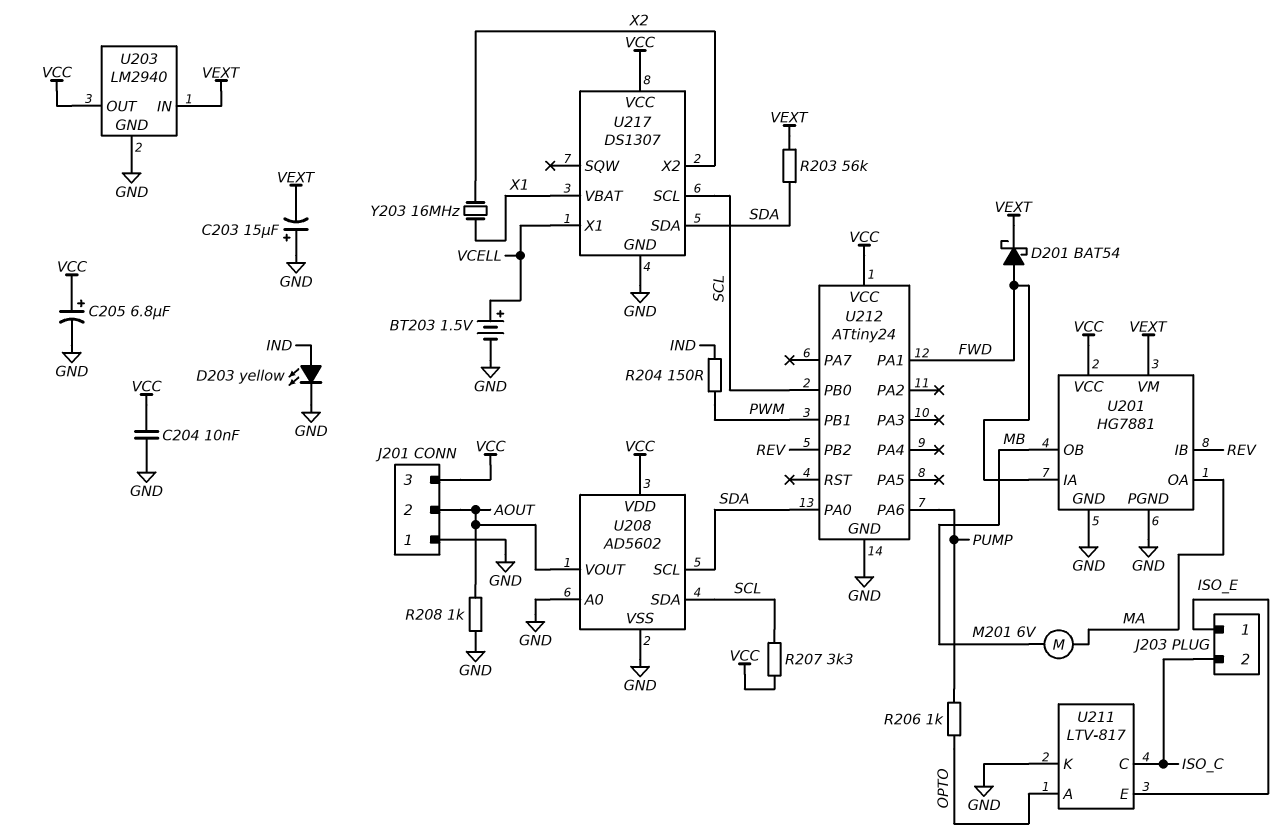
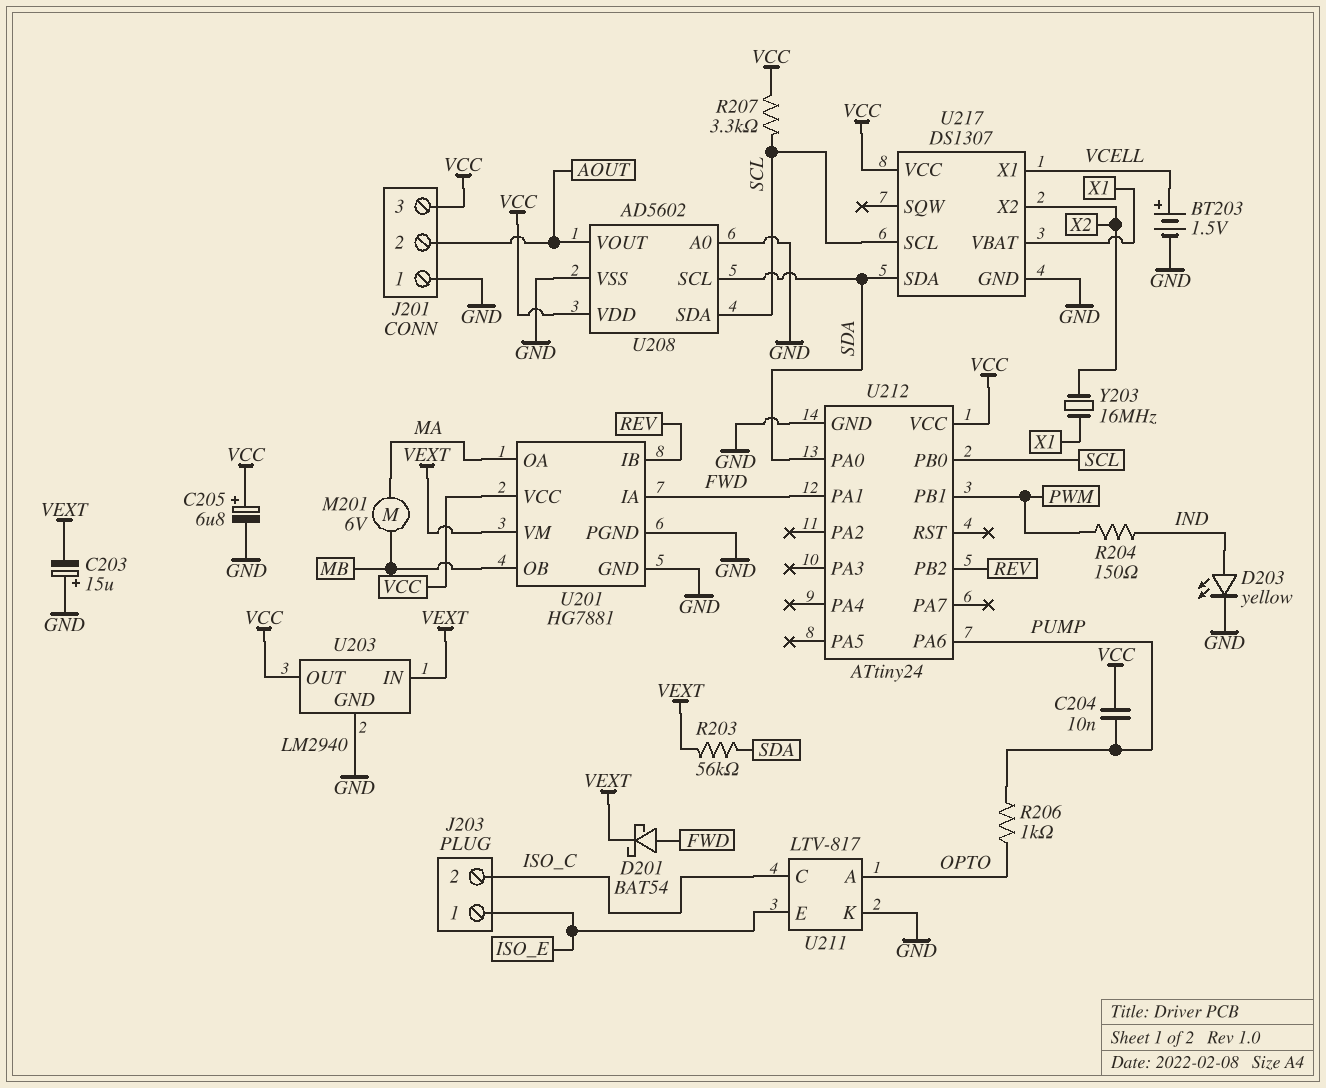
C204: 10nF (GND, VCC) -> 10nF (PUMP, VCC)
R208: 1k (AOUT, GND) -> none

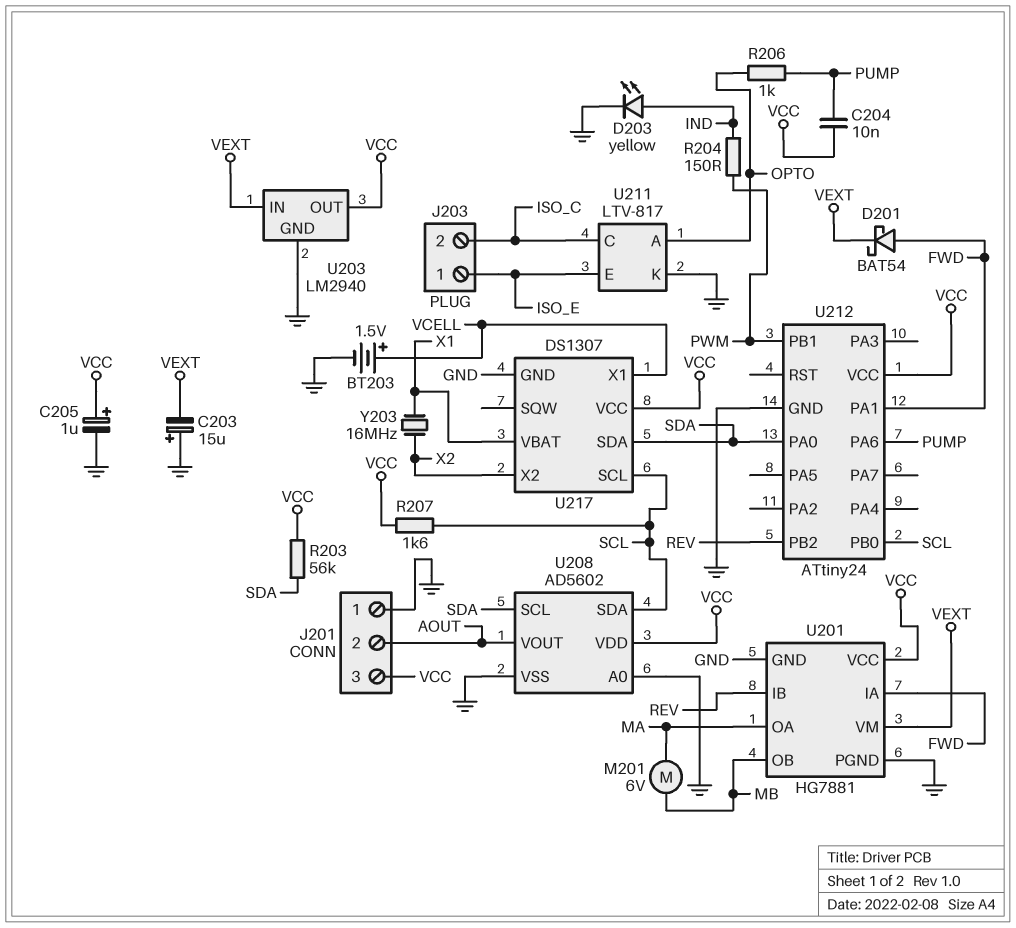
C205: 6.8uF (plus VCC, minus GND) -> 1uF (plus VCC, minus GND)
R203: 56k (SDA, VEXT) -> 56k (SDA, VCC)
R207: 3.3k (SCL, VCC) -> 1.6k (SCL, VCC)

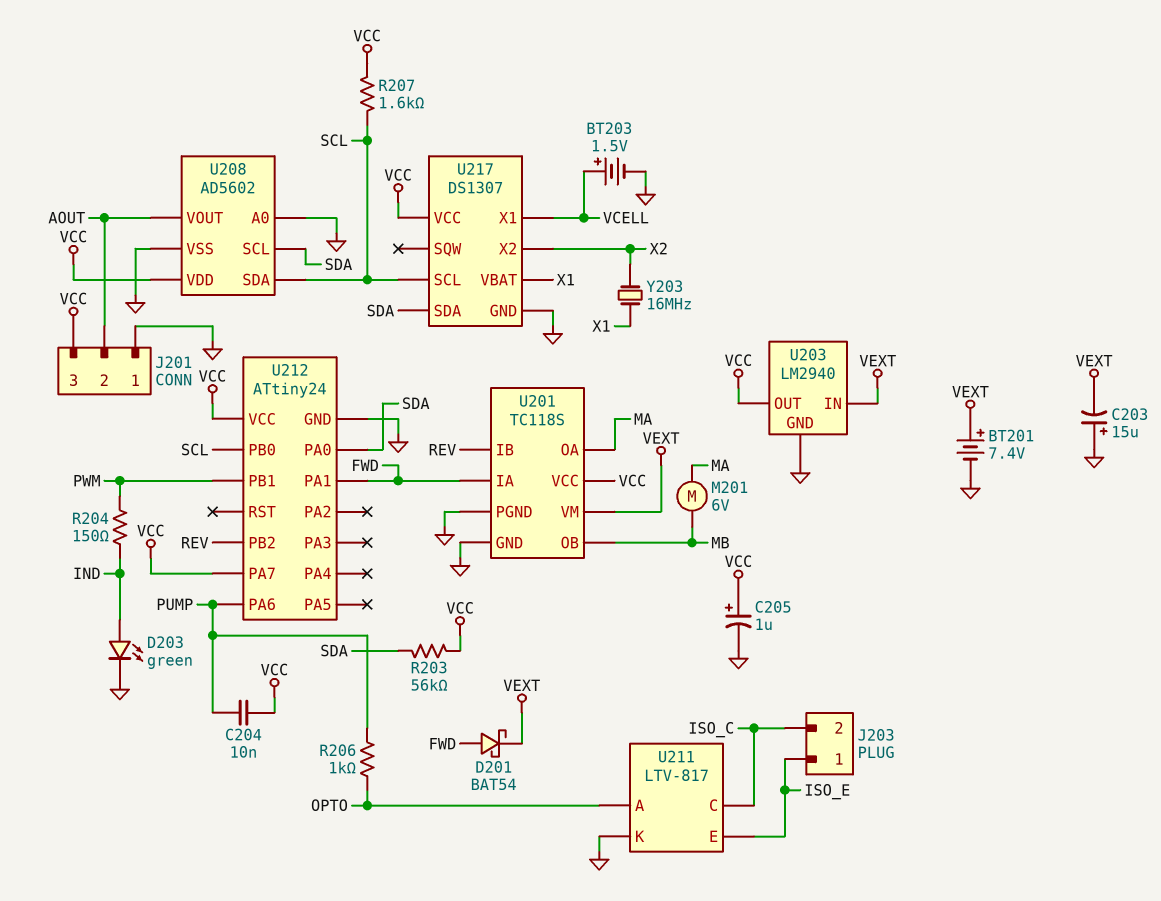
BT201: none -> 7.4V (plus VEXT, minus GND)
D203: LED yellow (A IND, K GND) -> LED green (A IND, K GND)
U201: HG7881 -> TC118S
U212 pin PA7: none -> VCC

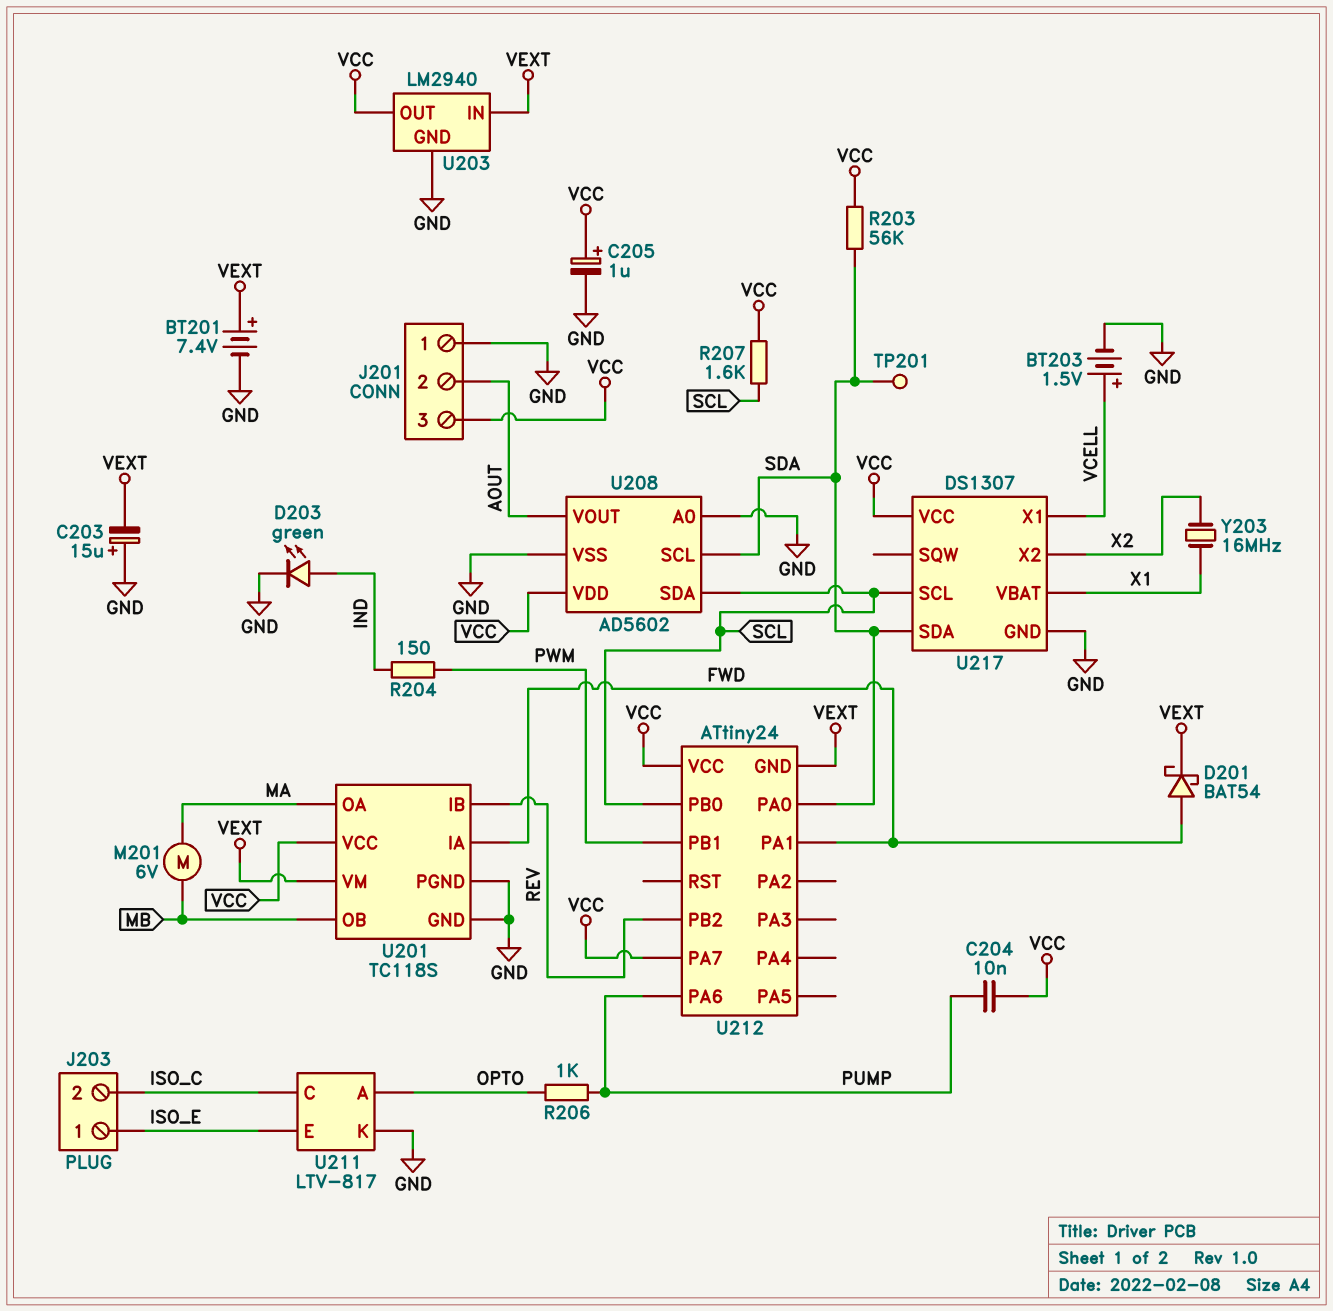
TP201: none -> test point (SDA)
U212 pin GND: GND -> VEXT

